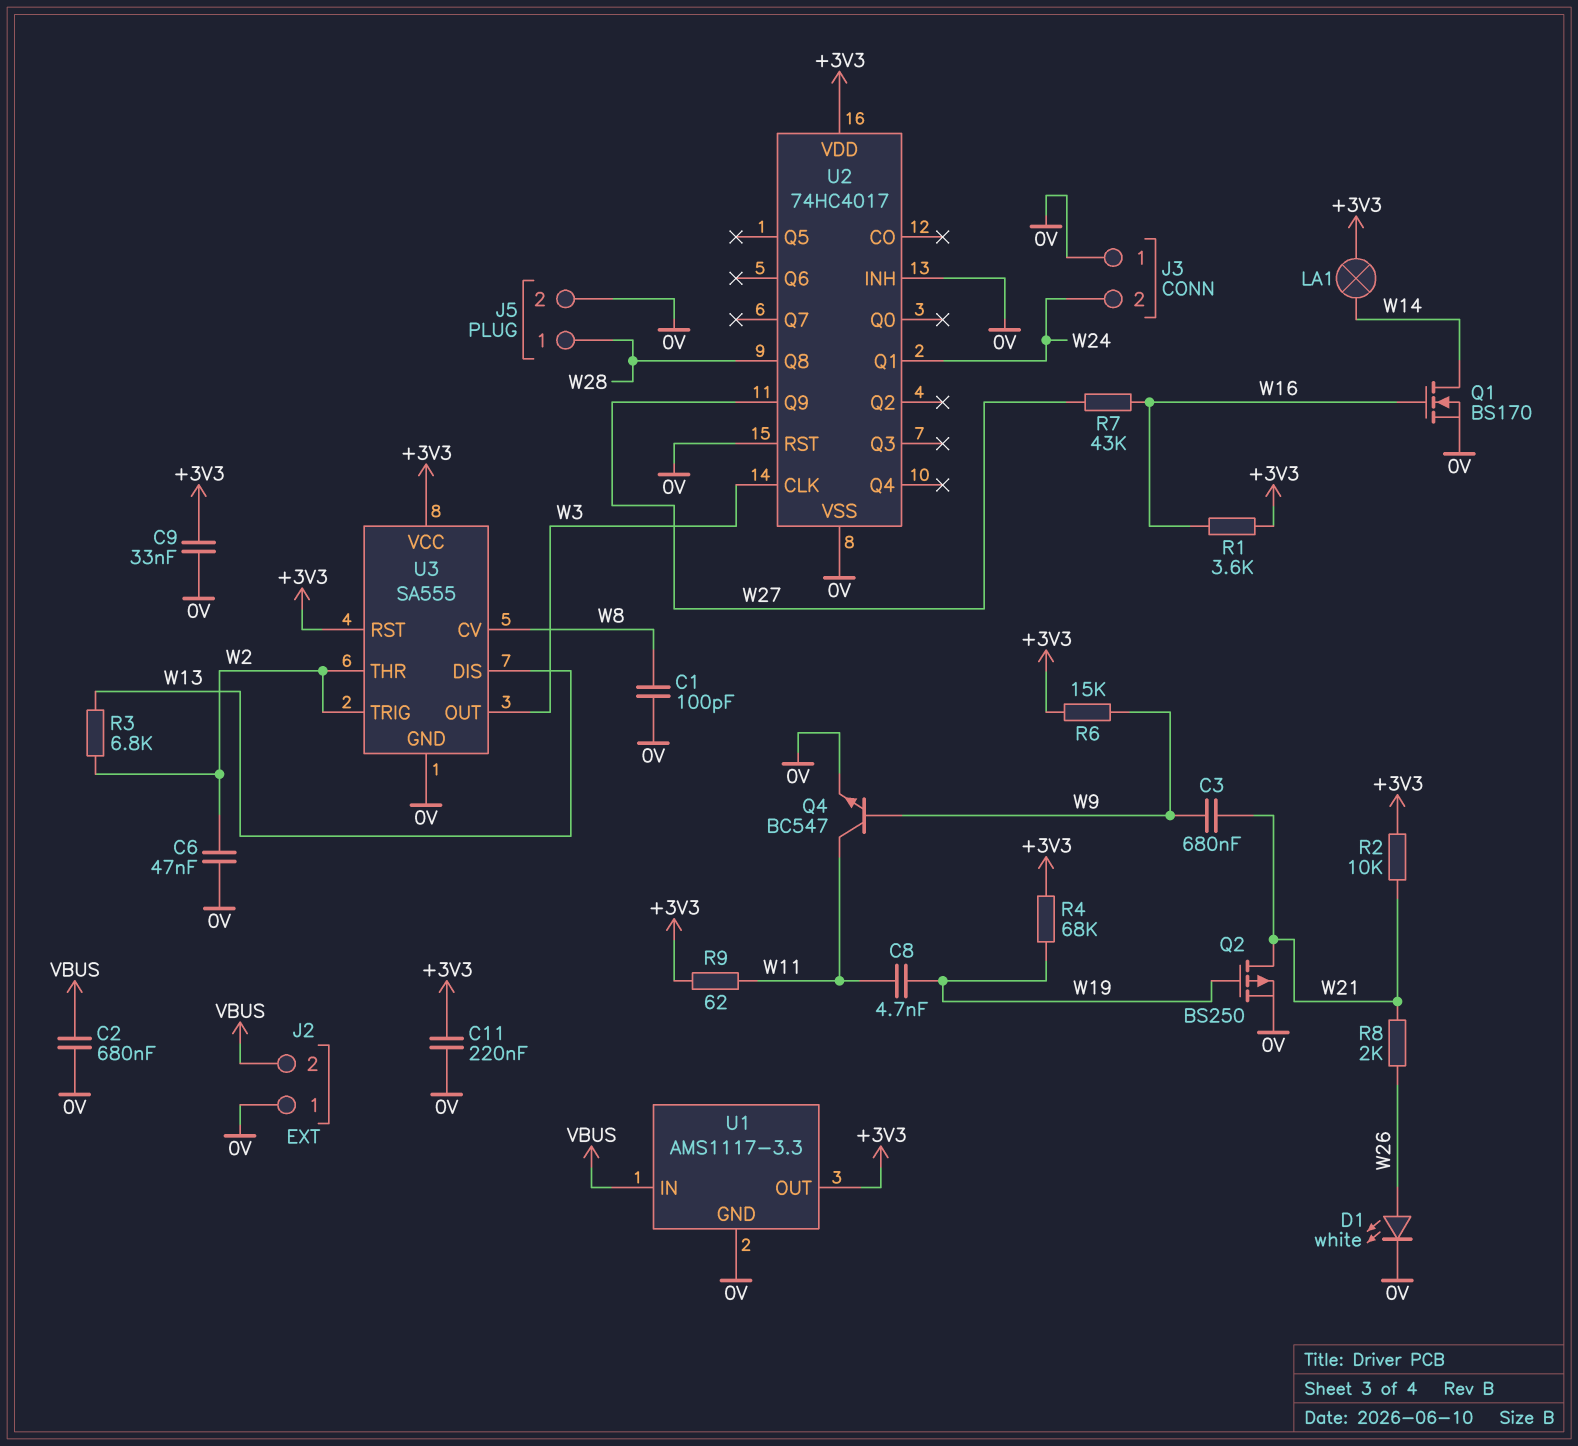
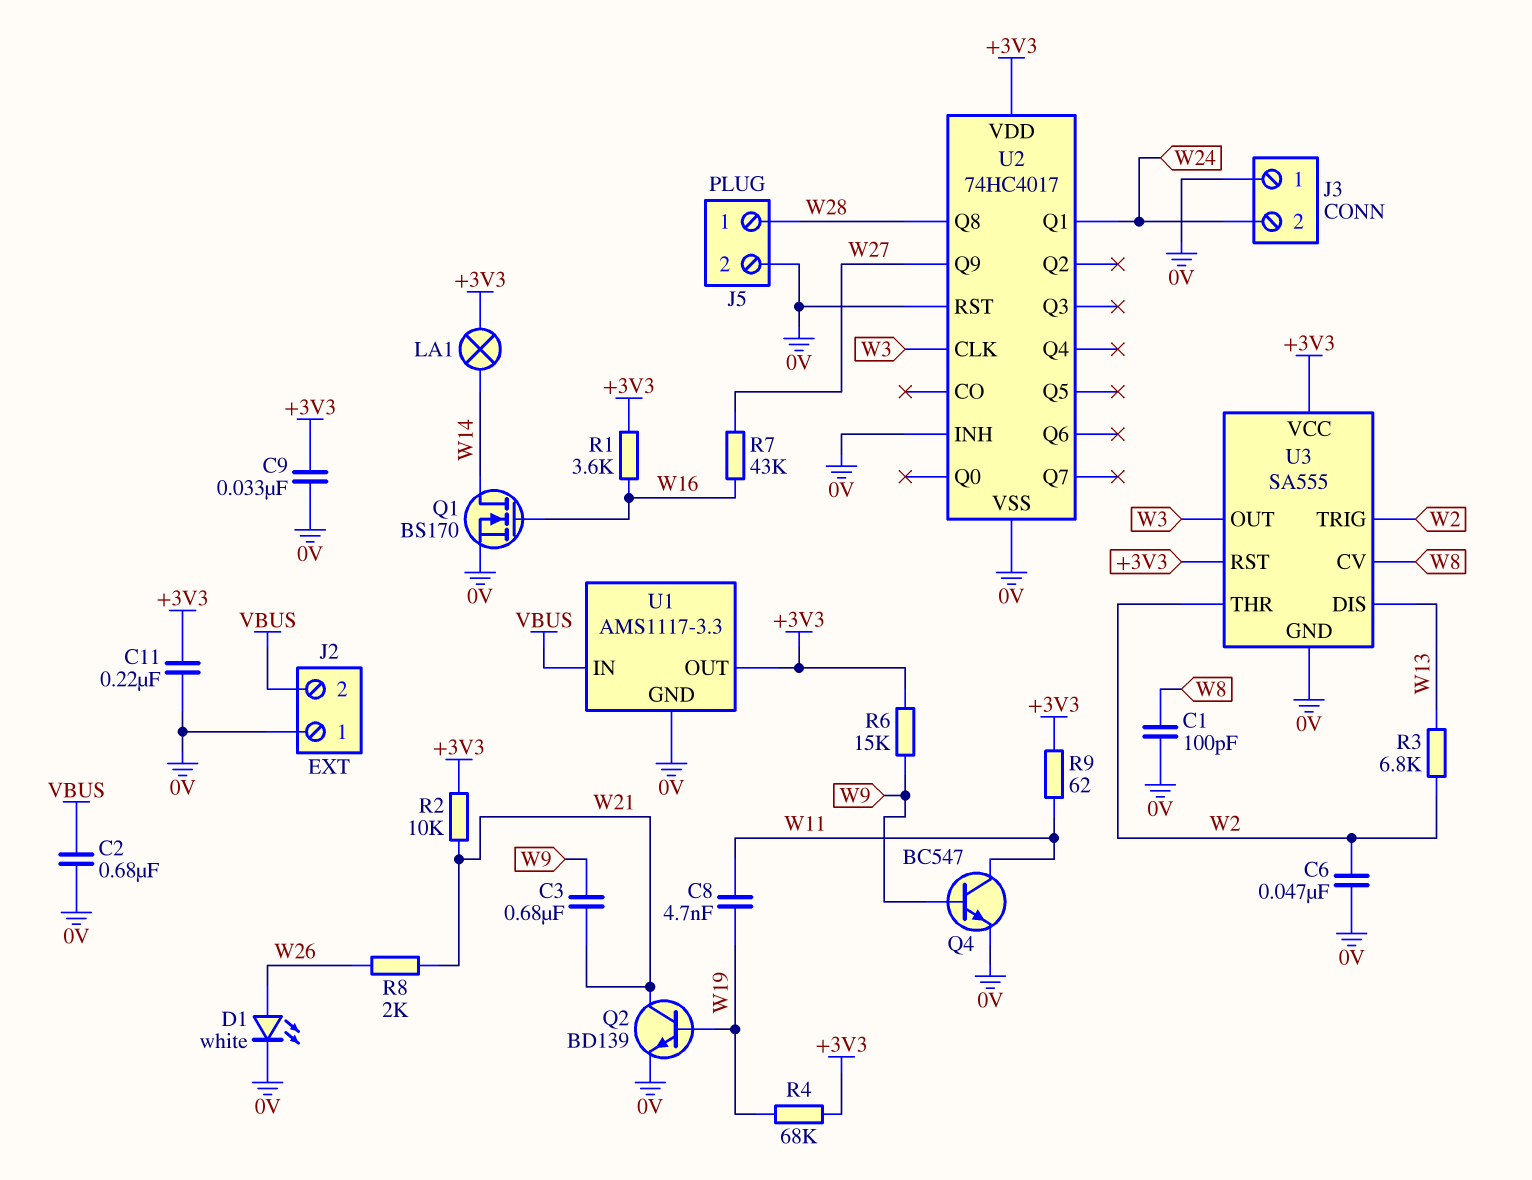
Q2: PMOS BS250 (G W19, D W21, S 0V) -> NPN BD139 (B W19, C W21, E 0V)

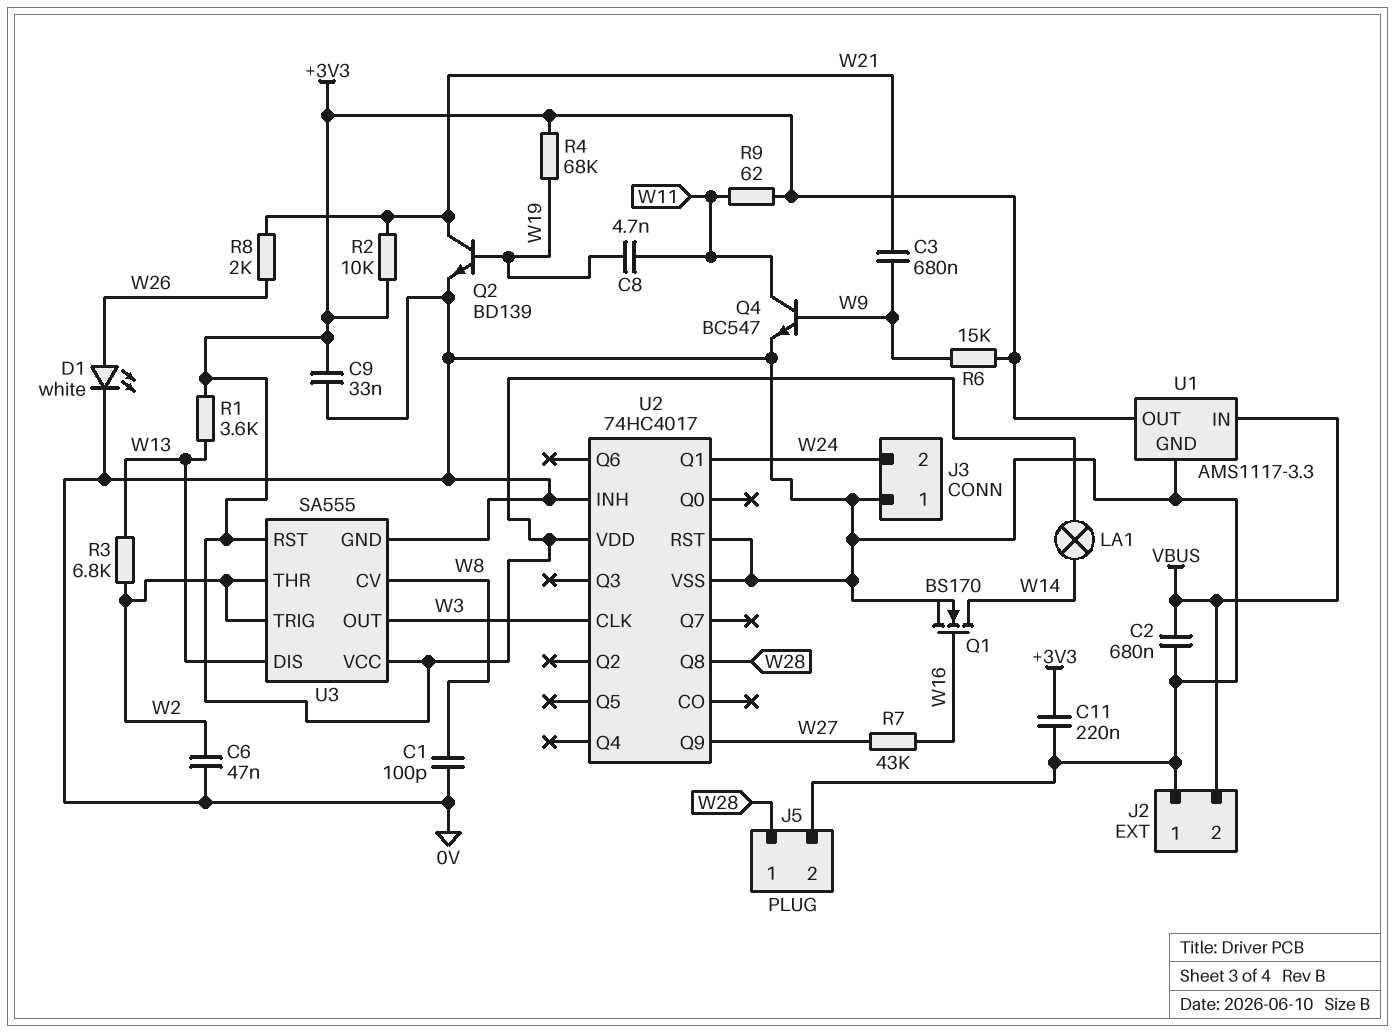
R1: 3.6k (+3V3, W16) -> 3.6k (+3V3, W13)

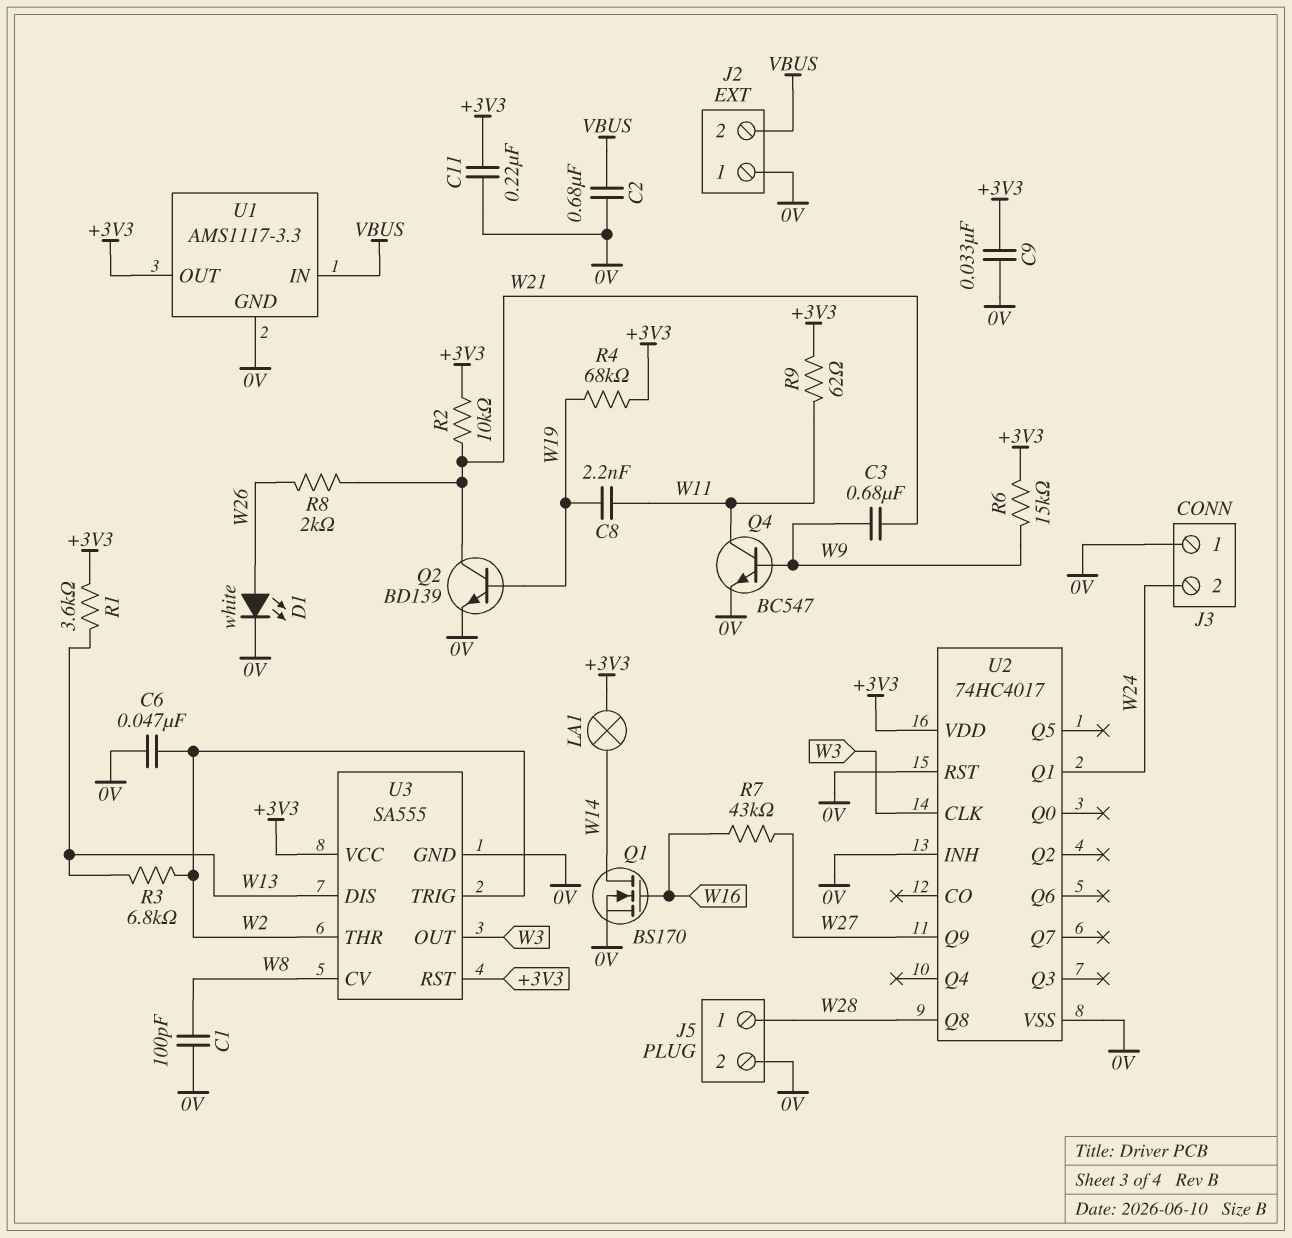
C8: 4.7nF (W11, W19) -> 2.2nF (W11, W19)

